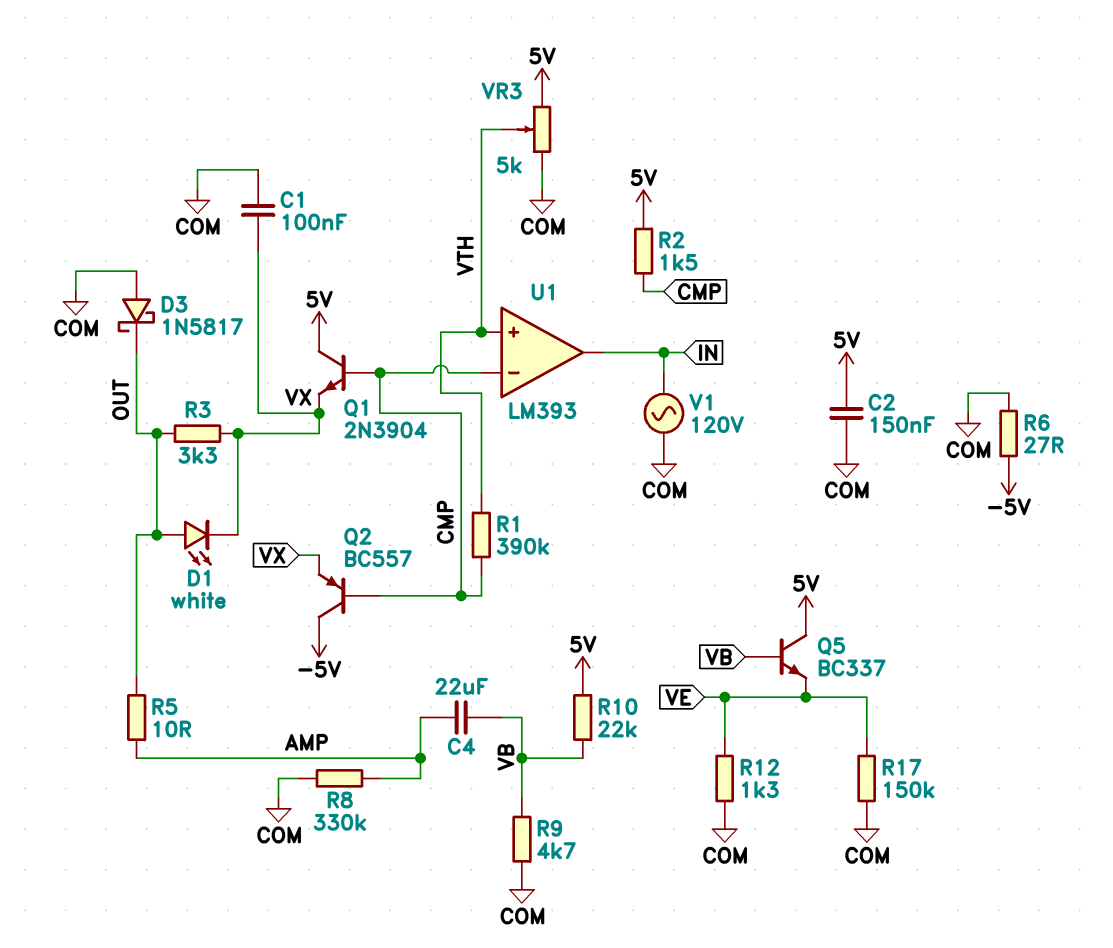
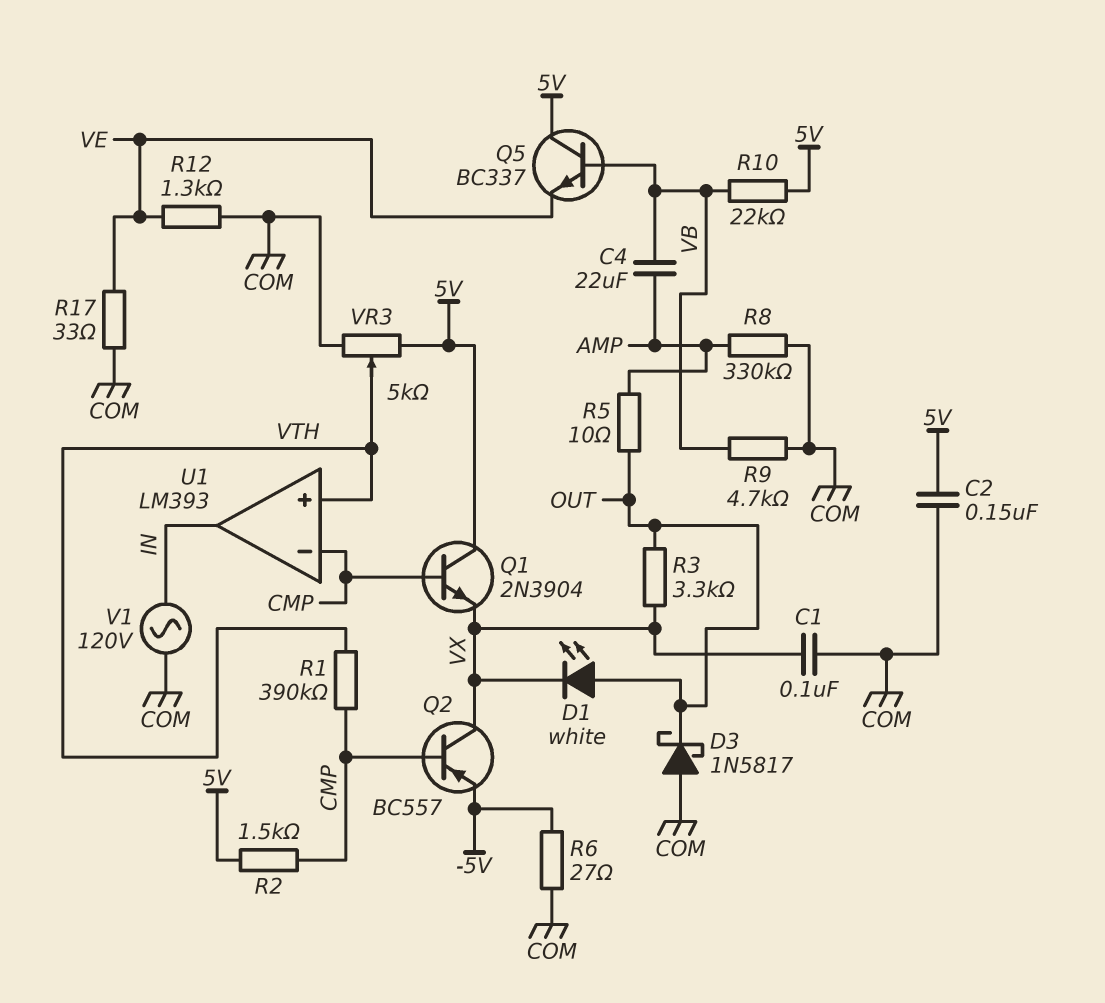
Q2: PNP BC557 (B CMP, C -5V, E VX) -> PNP BC557 (B CMP, C VX, E -5V)
R17: 150k (COM, VE) -> 33 (COM, VE)

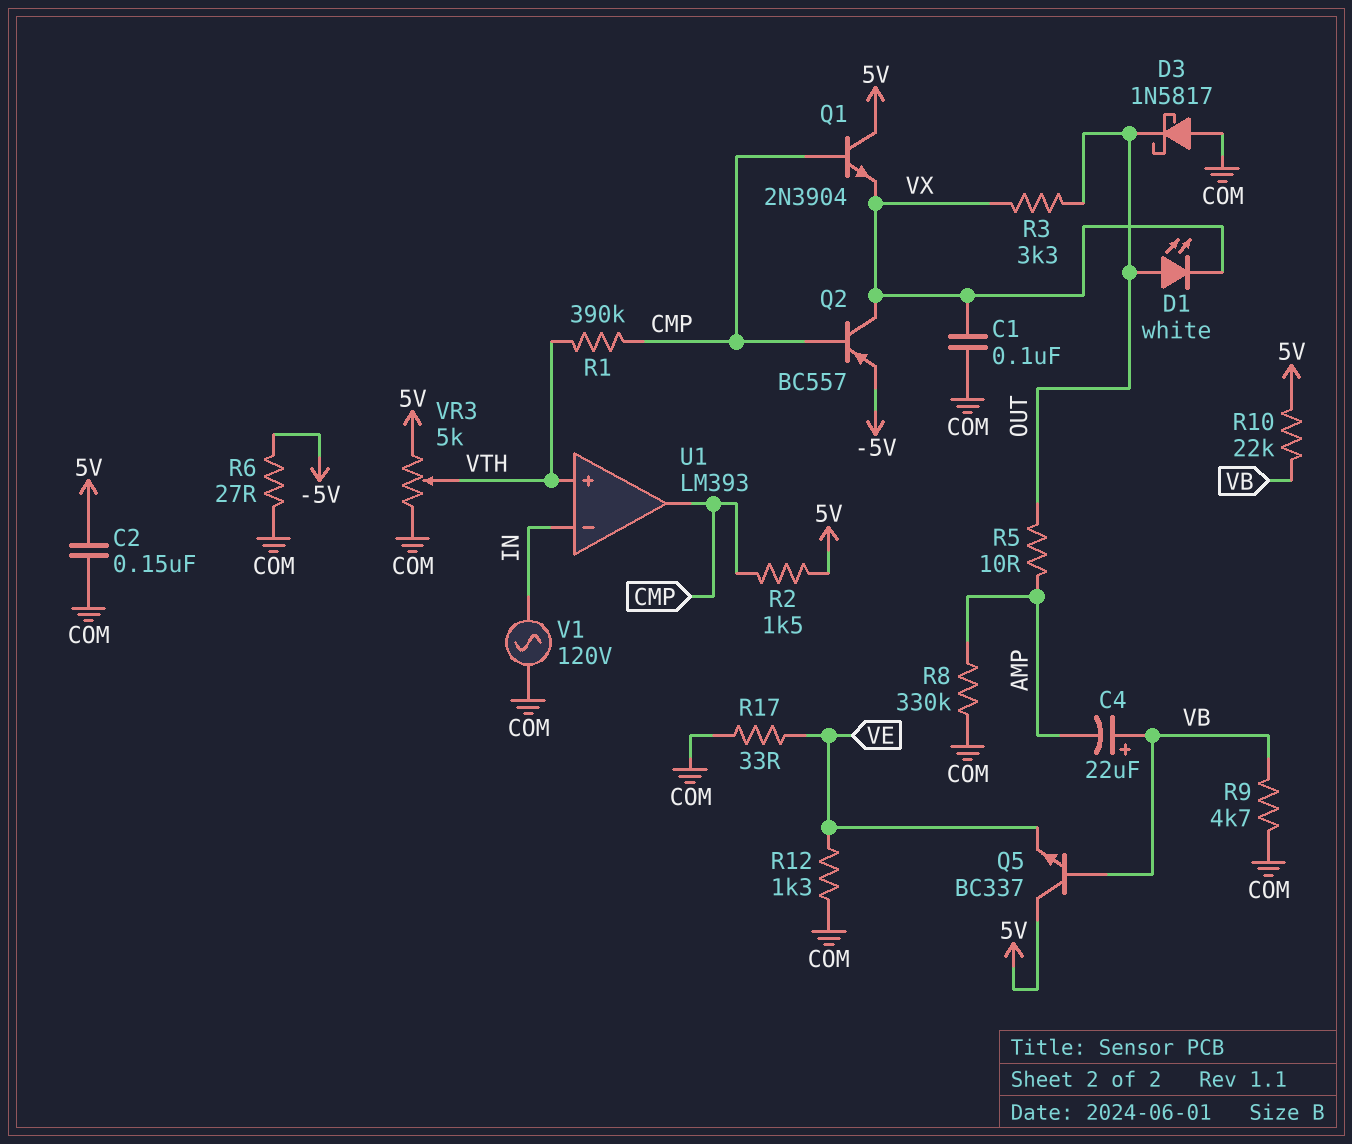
C4: 22uF (AMP, VB) -> 22uF (plus VB, minus AMP)
U1 pin in-: CMP -> IN
U1 pin out: IN -> CMP

